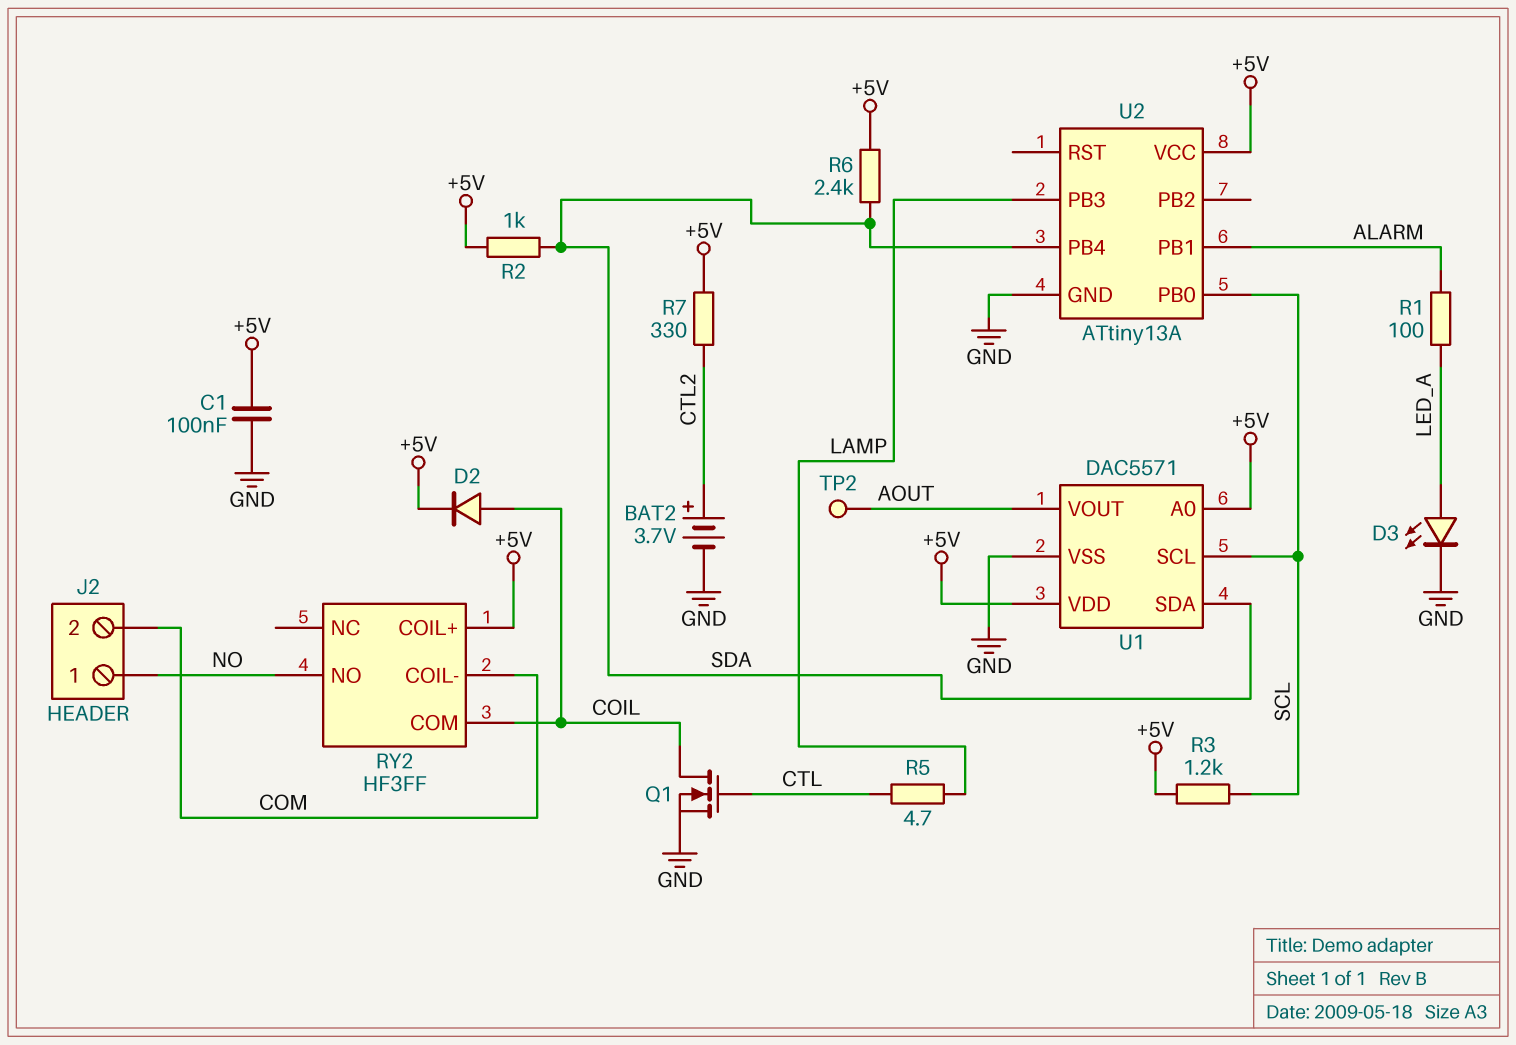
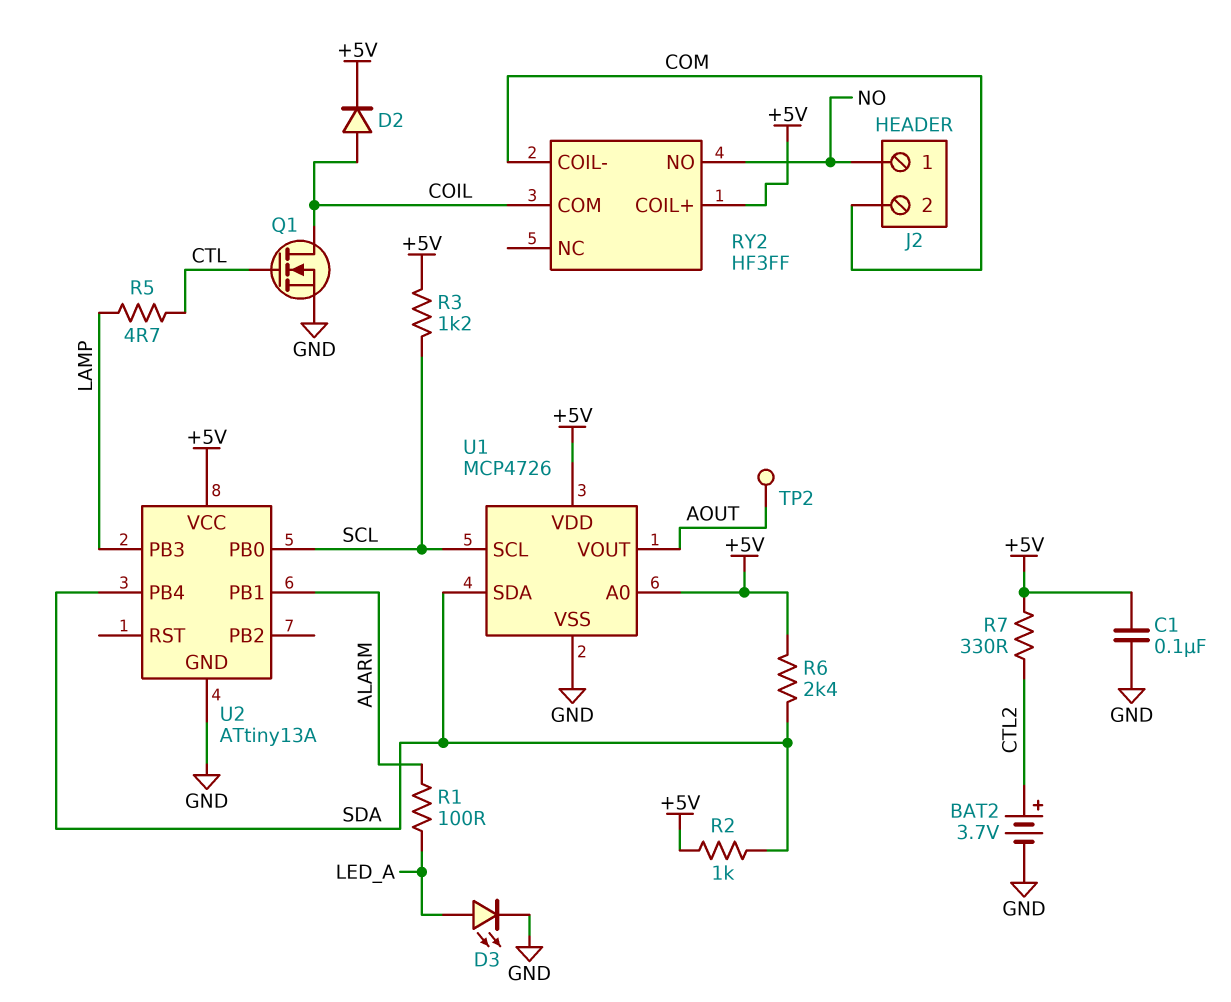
U1: DAC5571 -> MCP4726

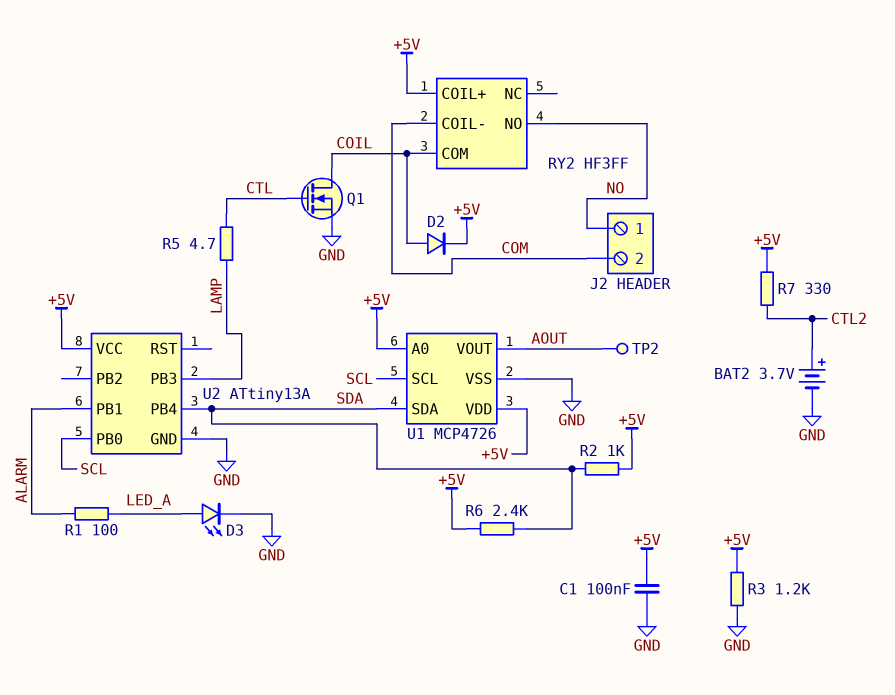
R3: 1.2k (+5V, SCL) -> 1.2k (+5V, GND)

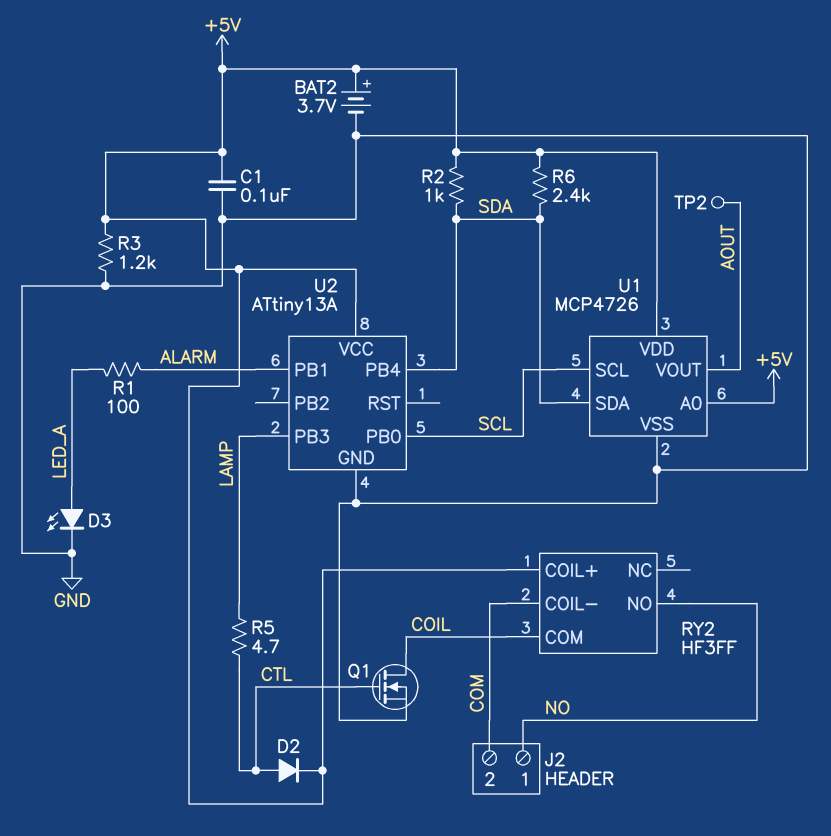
BAT2: 3.7V (plus CTL2, minus GND) -> 3.7V (plus +5V, minus GND)
D2: diode (A COIL, K +5V) -> diode (A CTL, K +5V)
R7: 330 (+5V, CTL2) -> none

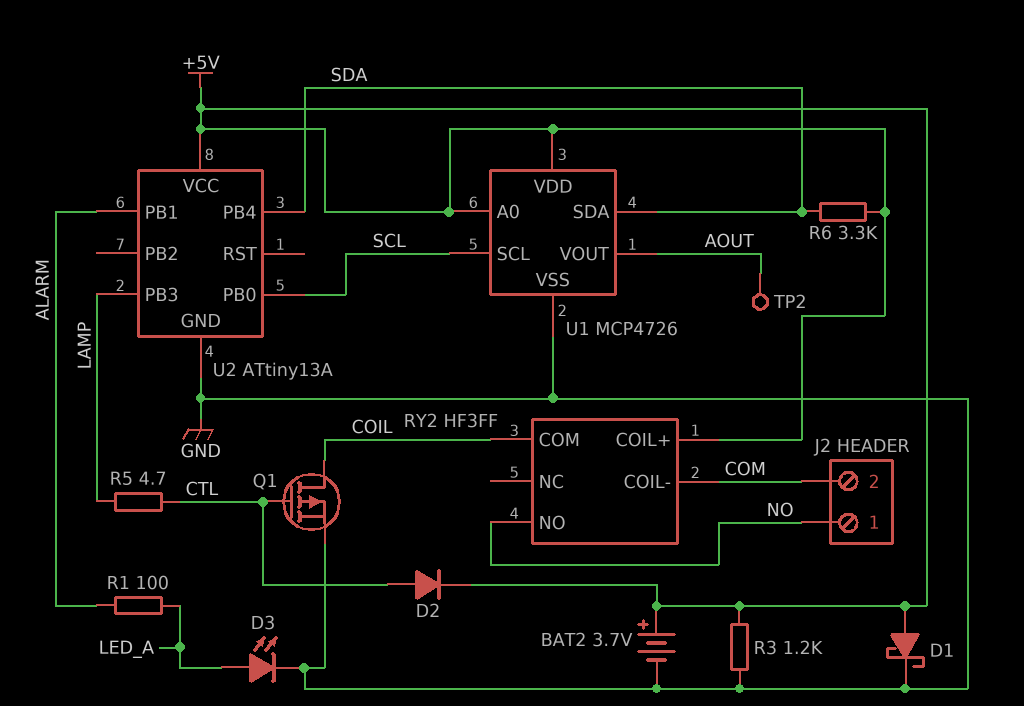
C1: 100nF (+5V, GND) -> none
D1: none -> schottky (A +5V, K GND)
Q1: NMOS (G CTL, D COIL, S GND) -> PMOS (G CTL, D COIL, S GND)
R2: 1k (+5V, SDA) -> none
R6: 2.4k (+5V, SDA) -> 3.3k (+5V, SDA)

